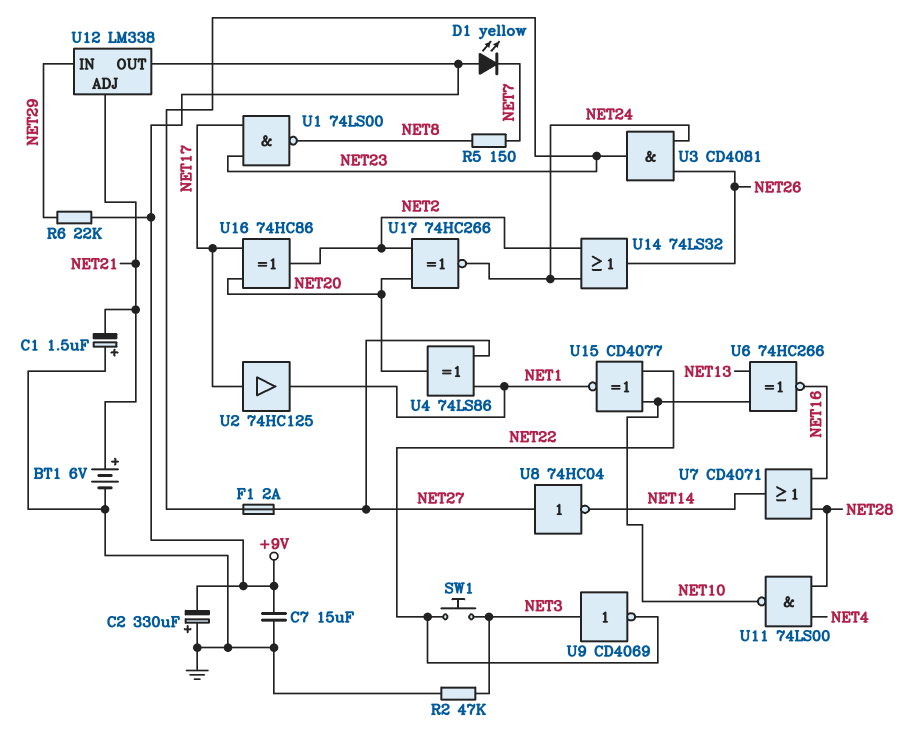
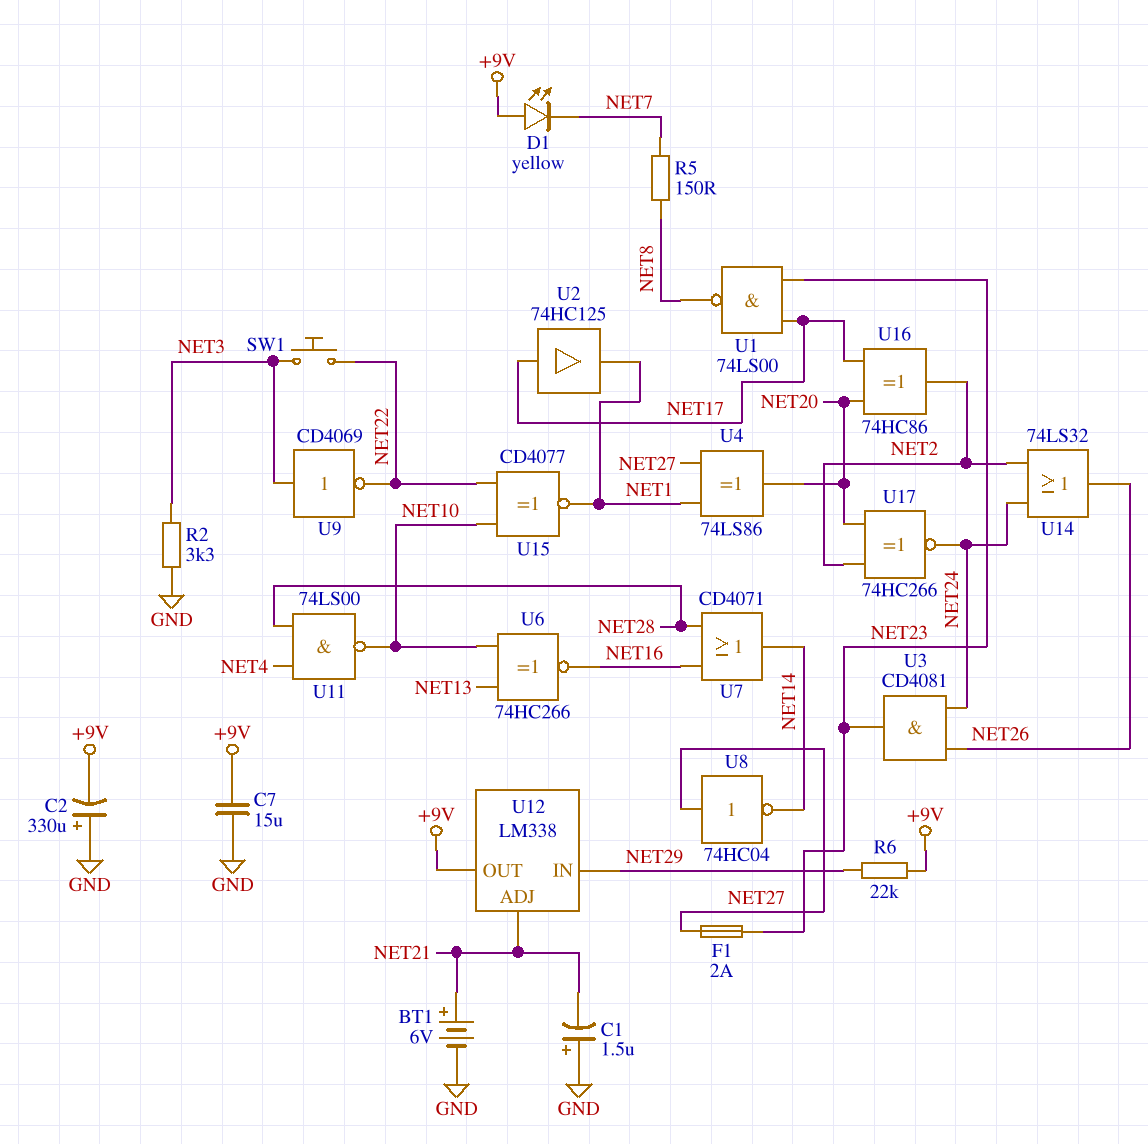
R2: 47k (GND, NET3) -> 3.3k (GND, NET3)

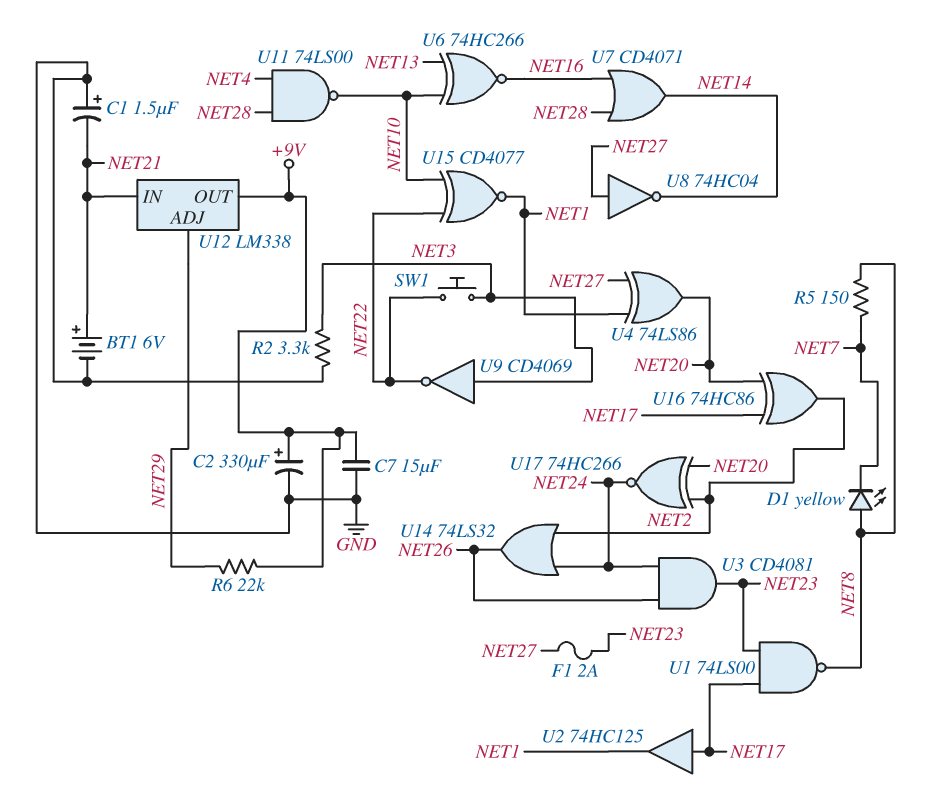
C2: 330uF (plus GND, minus +9V) -> 330uF (plus +9V, minus GND)
D1: LED yellow (A +9V, K NET7) -> LED yellow (A NET8, K NET7)
U12 pin ADJ: NET21 -> NET29
U12 pin IN: NET29 -> NET21

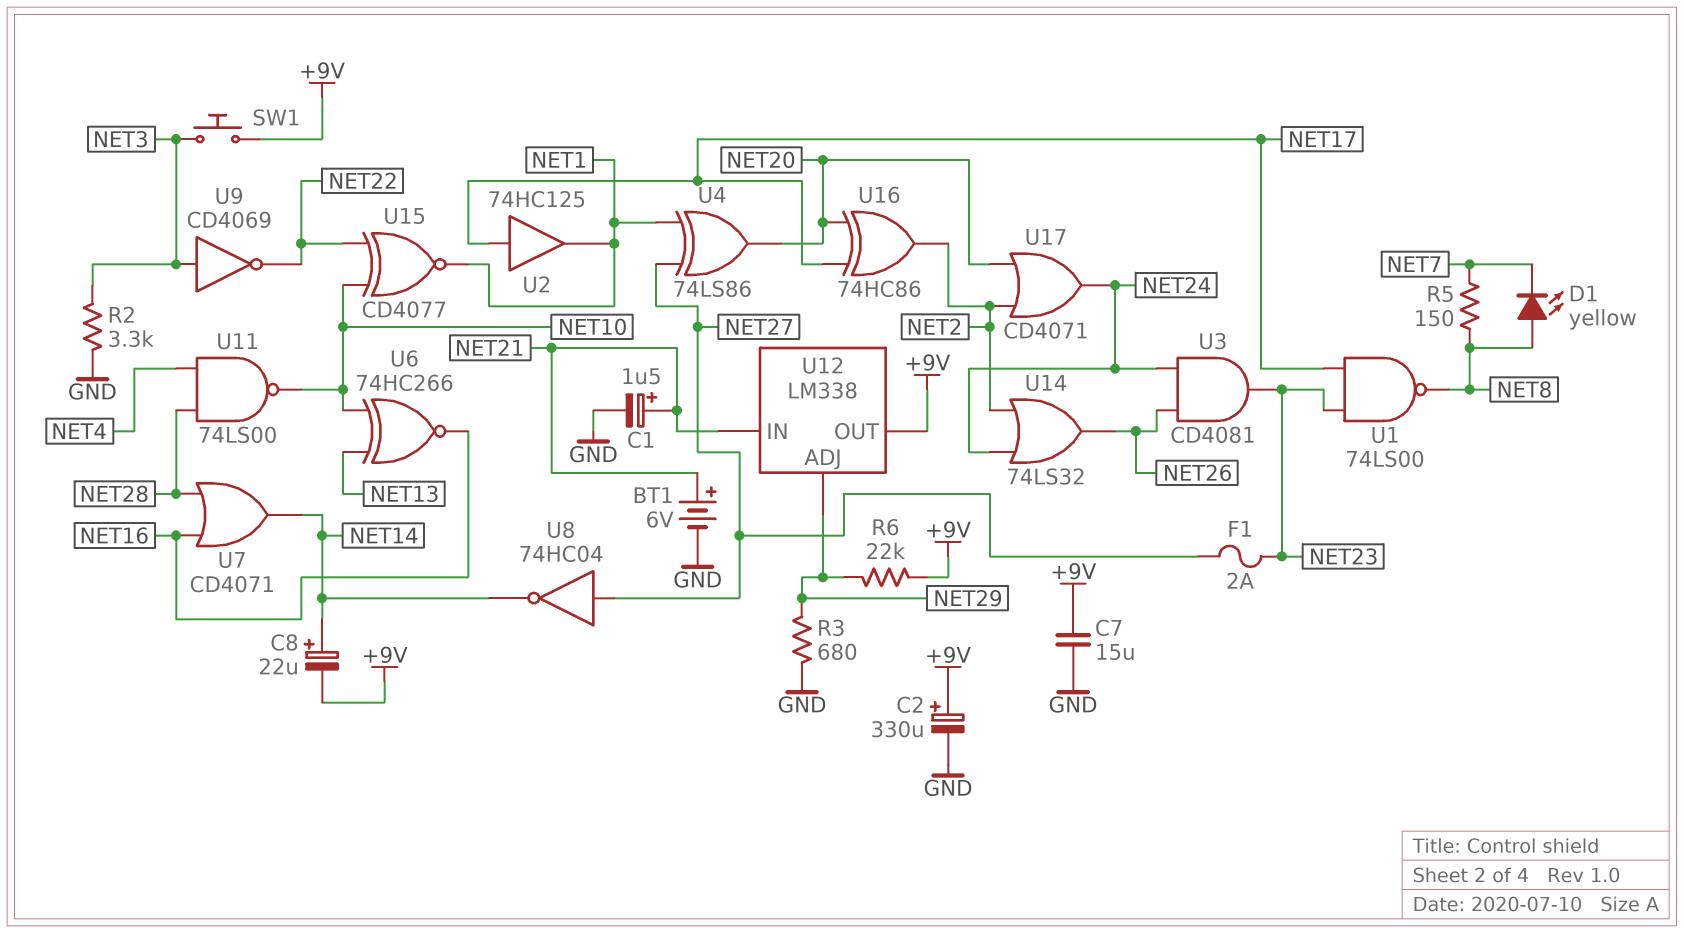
C1: 1.5uF (plus GND, minus NET21) -> 1.5uF (plus NET21, minus GND)
C8: none -> 22uF (plus NET14, minus +9V)
R3: none -> 680 (GND, NET29)
SW1: button (NET3, NET22) -> button (+9V, NET3)
U17: XNOR 74HC266 (in NET2, in NET20, out NET24) -> OR CD4071 (in NET2, in NET20, out NET24)

